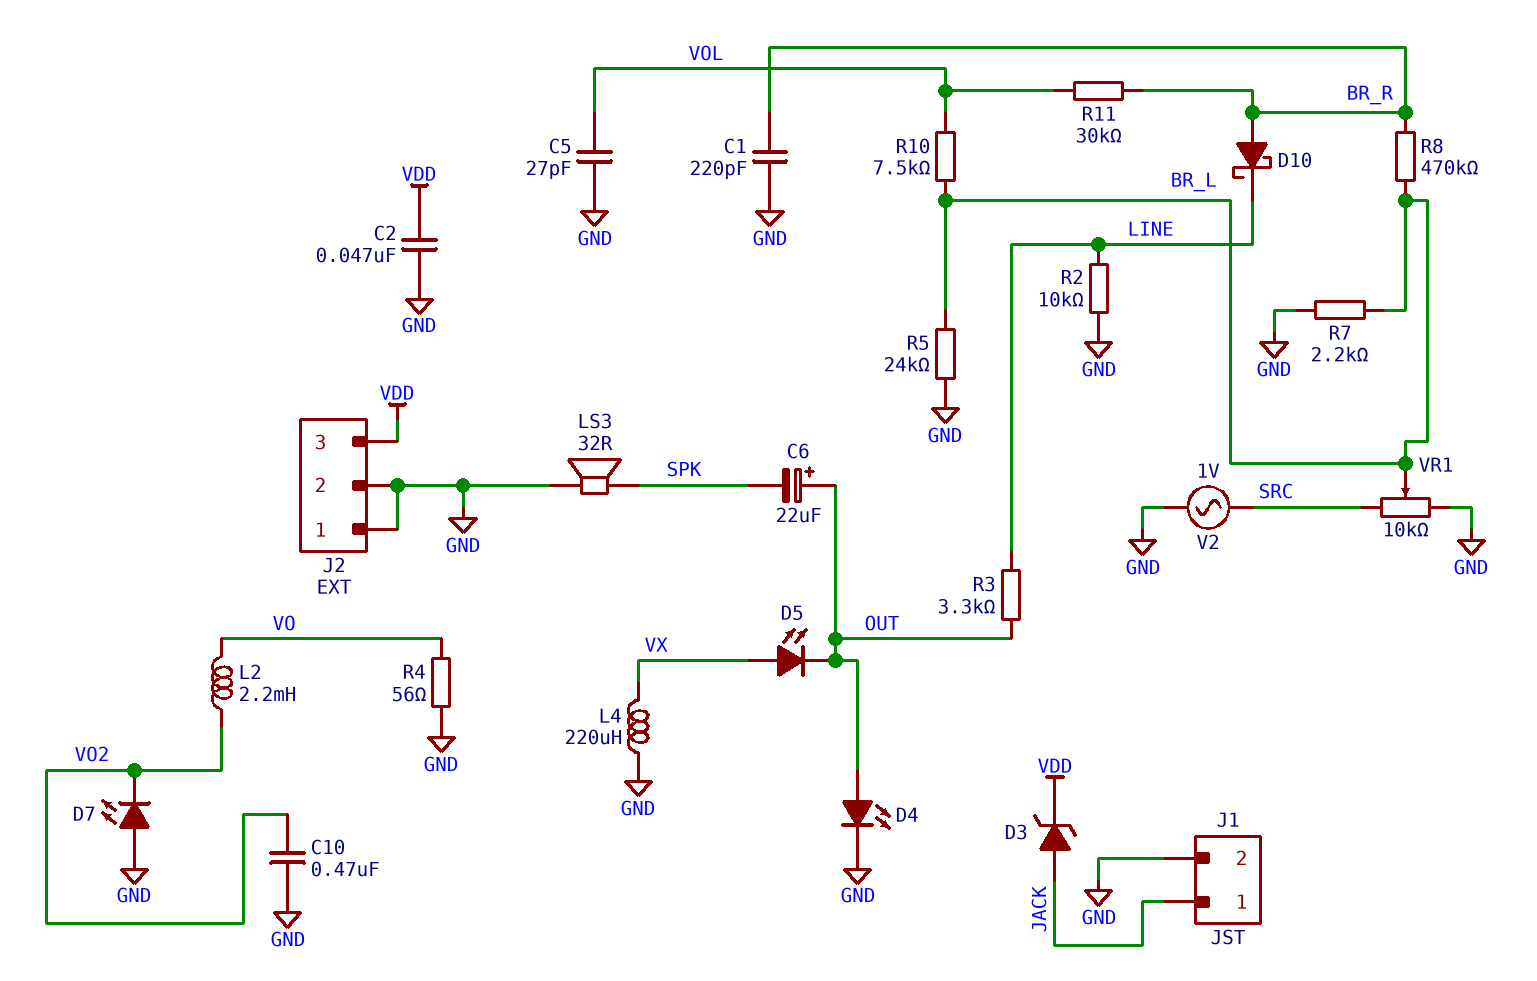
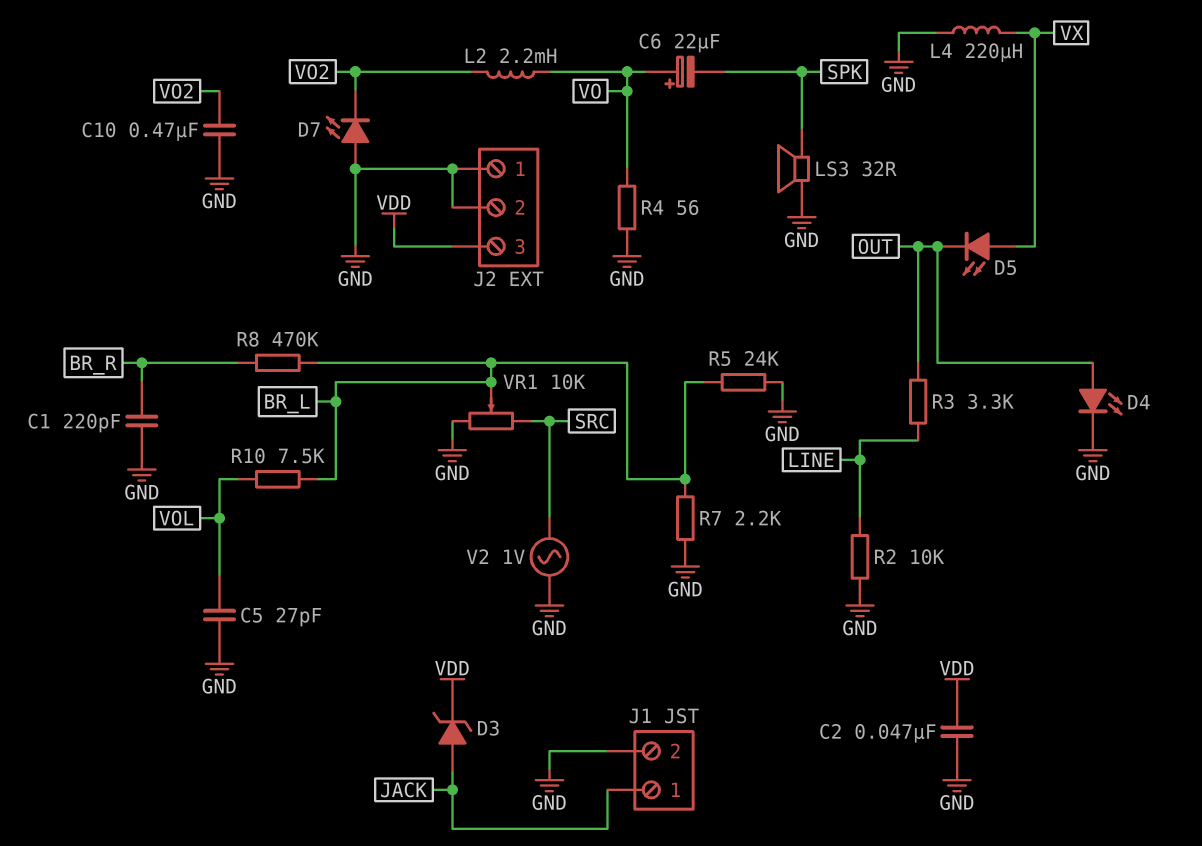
C6: 22uF (plus OUT, minus SPK) -> 22uF (plus VO, minus SPK)
D10: schottky (A BR_R, K LINE) -> none
R11: 30k (BR_R, VOL) -> none

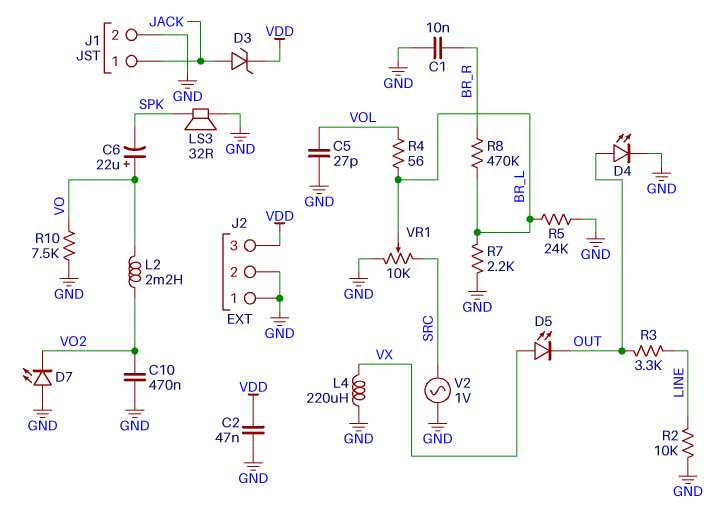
C1: 220pF (BR_R, GND) -> 10nF (BR_R, GND)
R4: 56 (GND, VO) -> 56 (BR_L, VOL)
R10: 7.5k (BR_L, VOL) -> 7.5k (GND, VO)

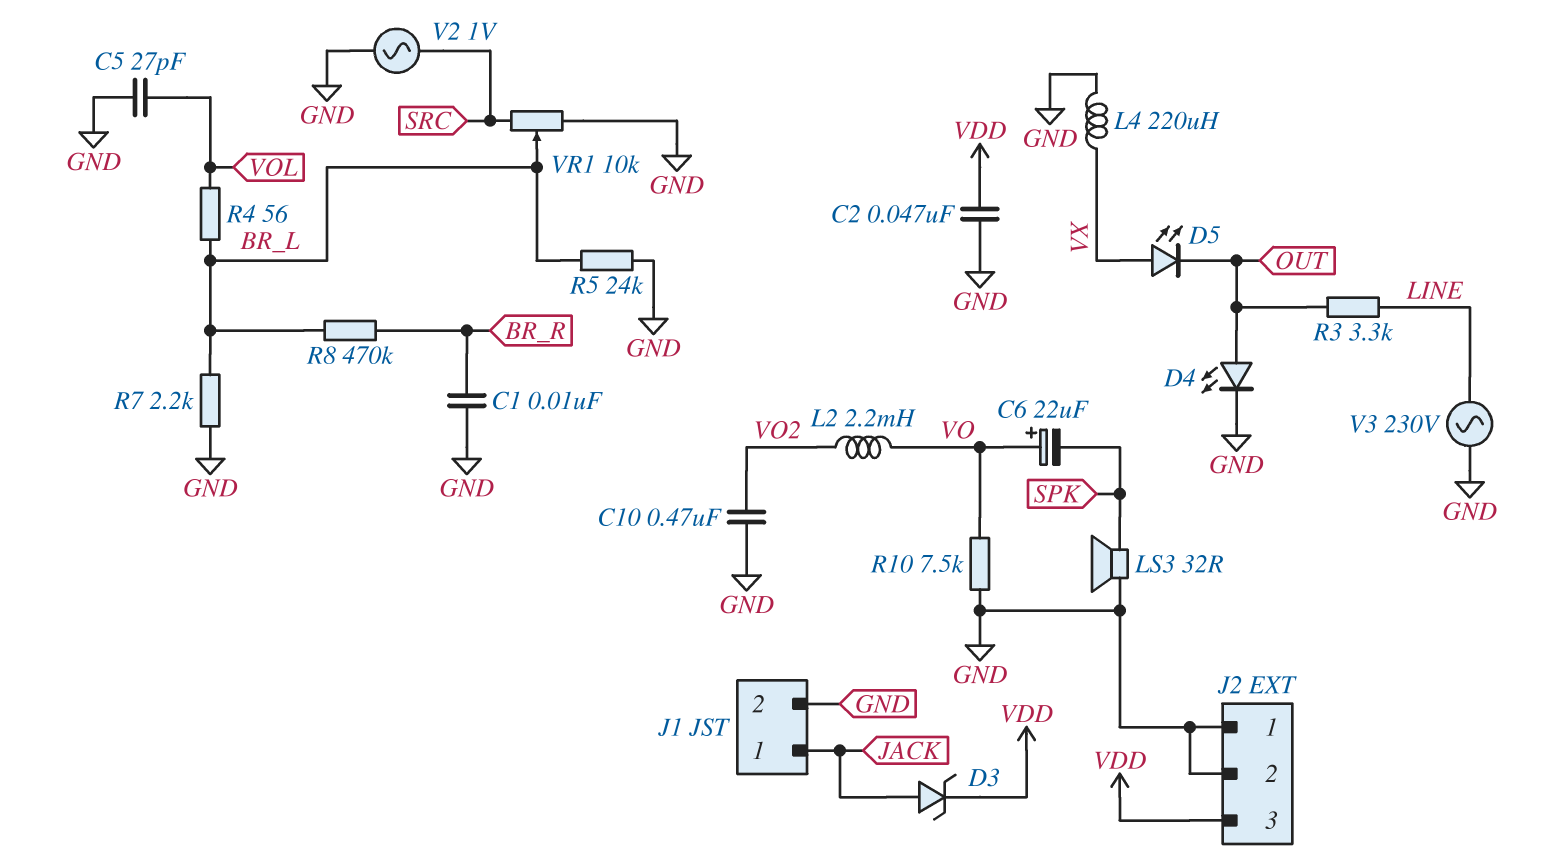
D7: LED (A GND, K VO2) -> none
R2: 10k (GND, LINE) -> none
V3: none -> AC 230V (GND, LINE)

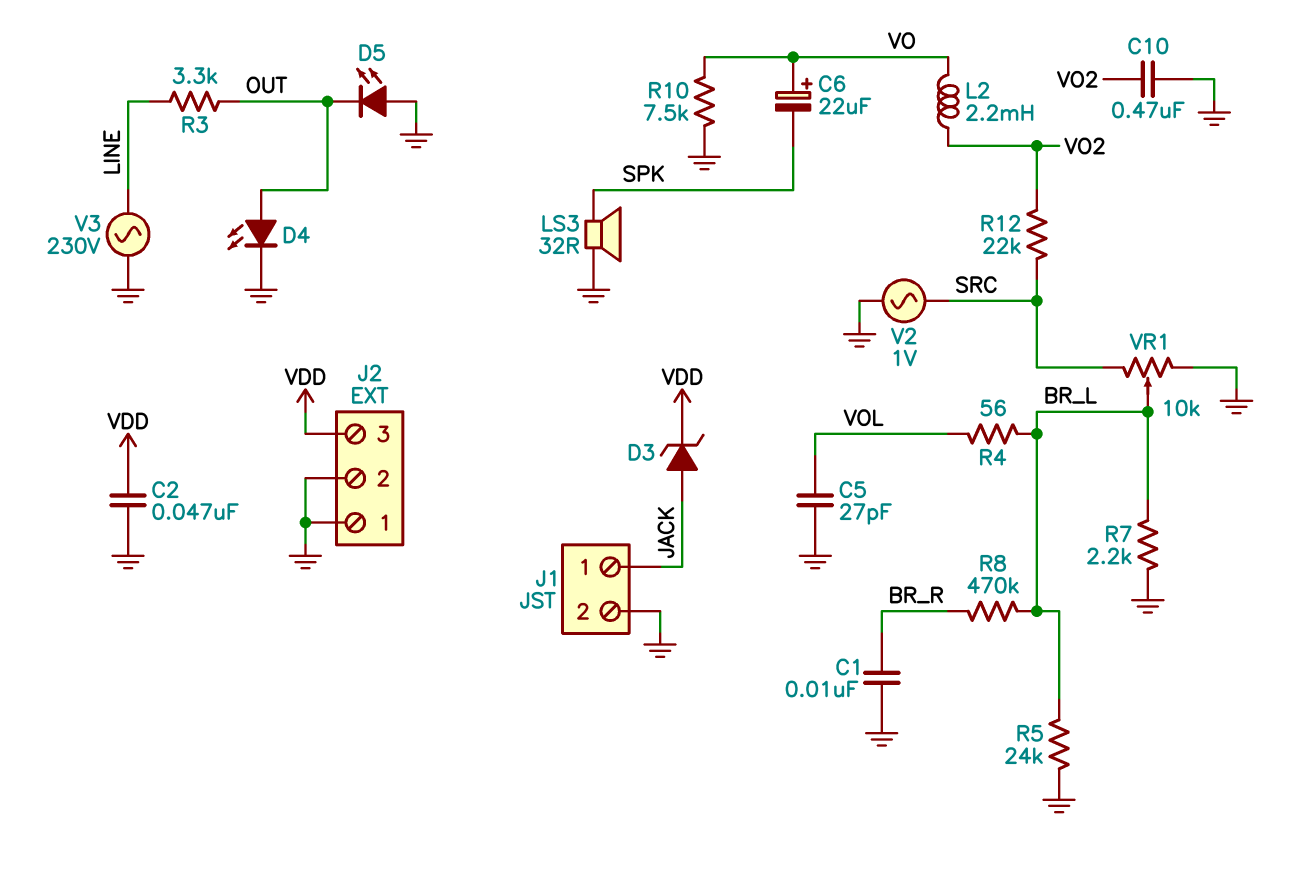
D5: LED (A VX, K OUT) -> LED (A GND, K OUT)
L4: 220uH (GND, VX) -> none
R12: none -> 22k (SRC, VO2)

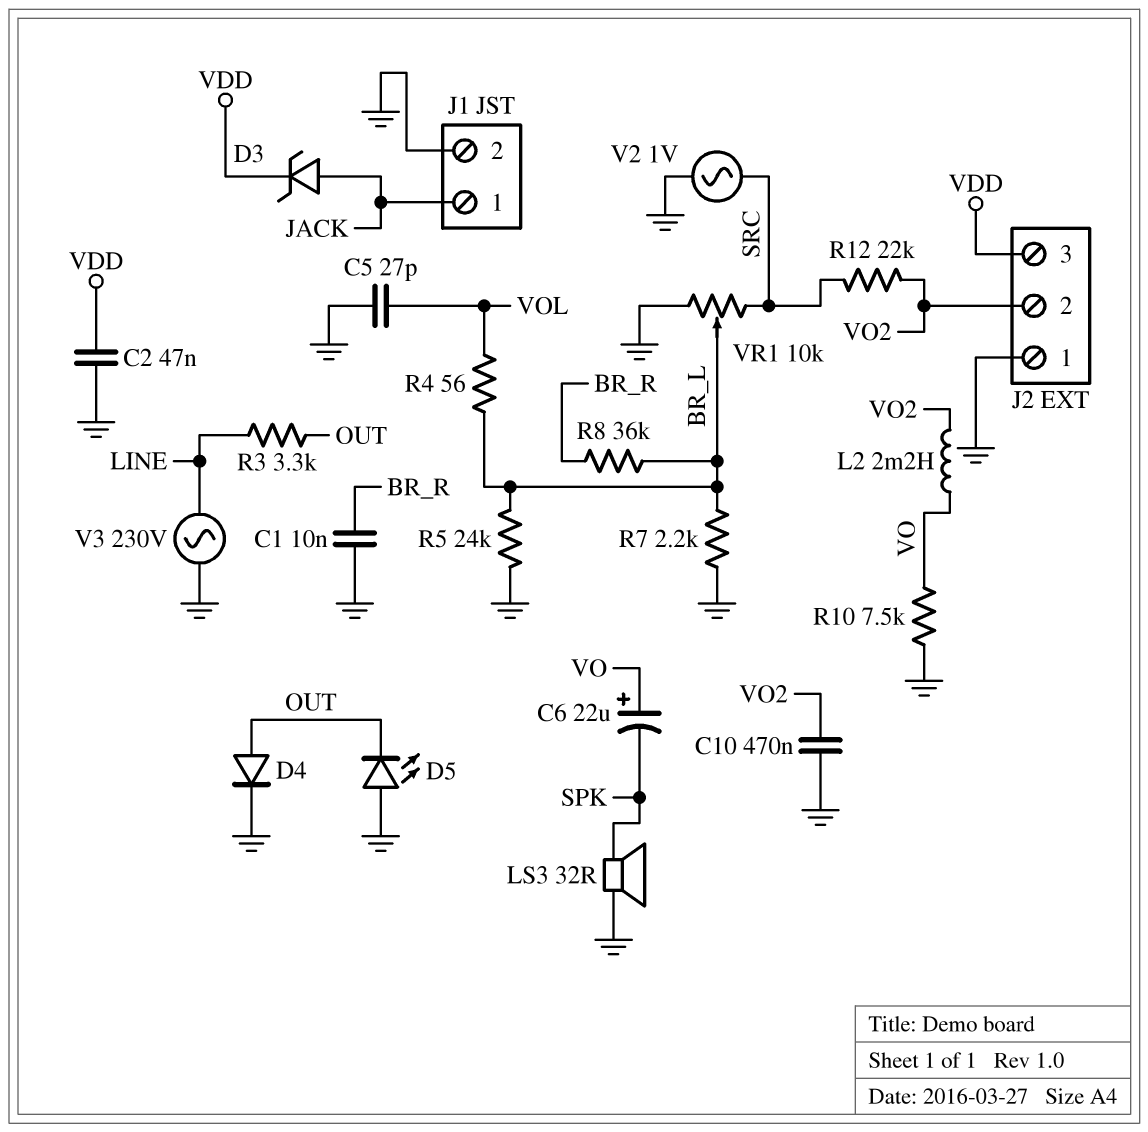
D4: LED (A OUT, K GND) -> diode (A OUT, K GND)
J2 pin 2: GND -> VO2
R8: 470k (BR_L, BR_R) -> 36k (BR_L, BR_R)

